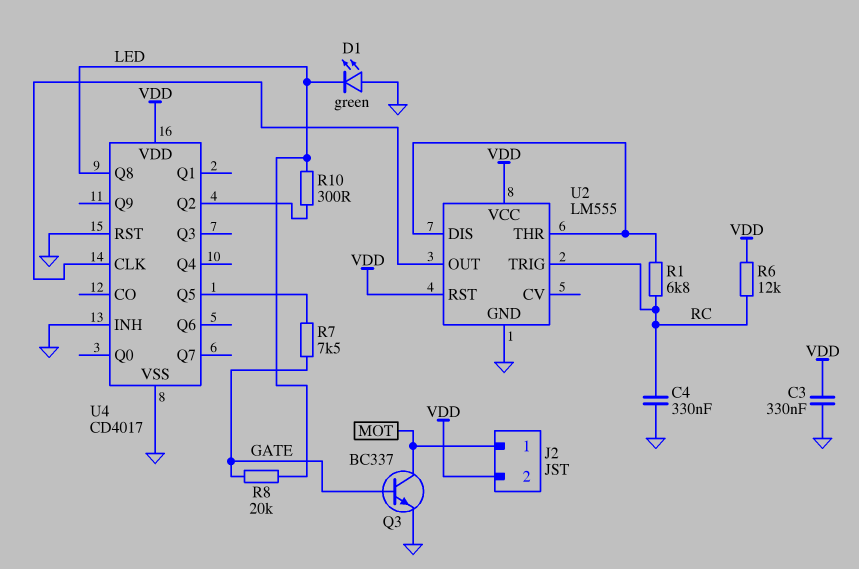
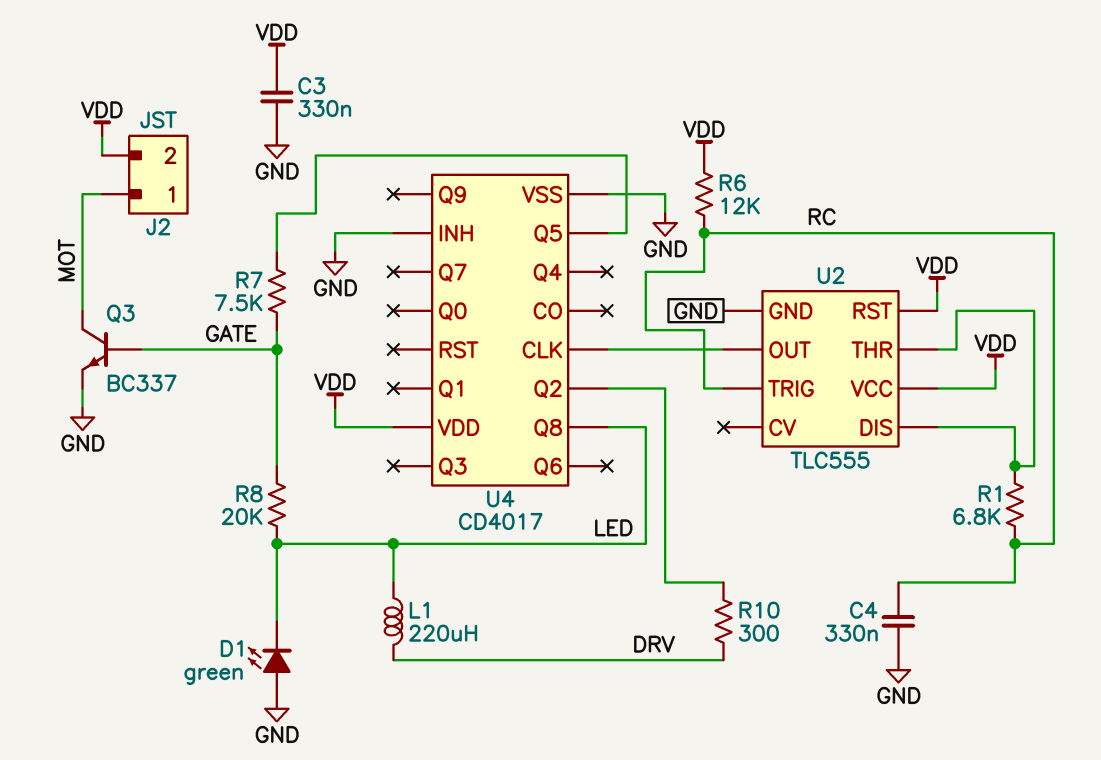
L1: none -> 220uH (DRV, LED)
R10: 300 (LED, U4/Q2) -> 300 (DRV, U4/Q2)
U2: LM555 -> TLC555
U4 pin RST: GND -> none

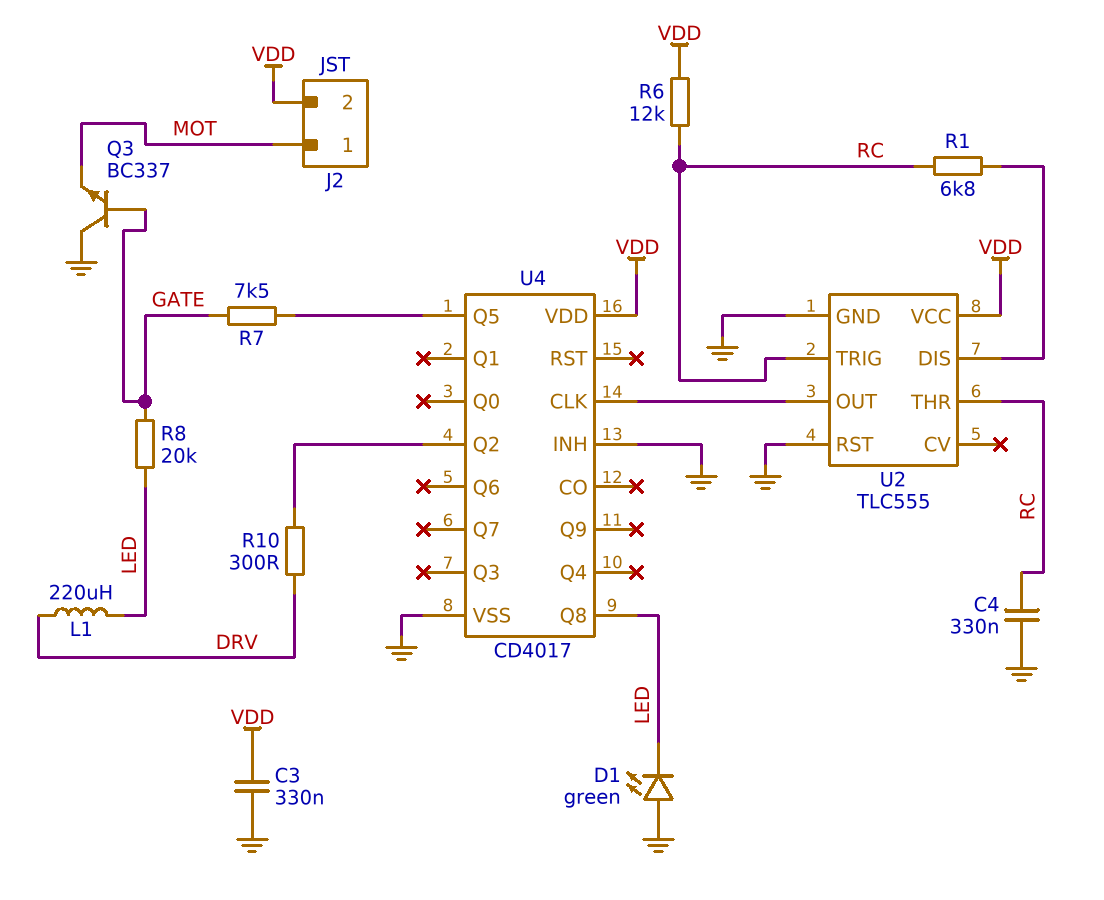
Q3: NPN BC337 (B GATE, C MOT, E GND) -> NPN BC337 (B GATE, C GND, E MOT)
U2 pin RST: VDD -> GND
U2 pin THR: U2/DIS -> RC

